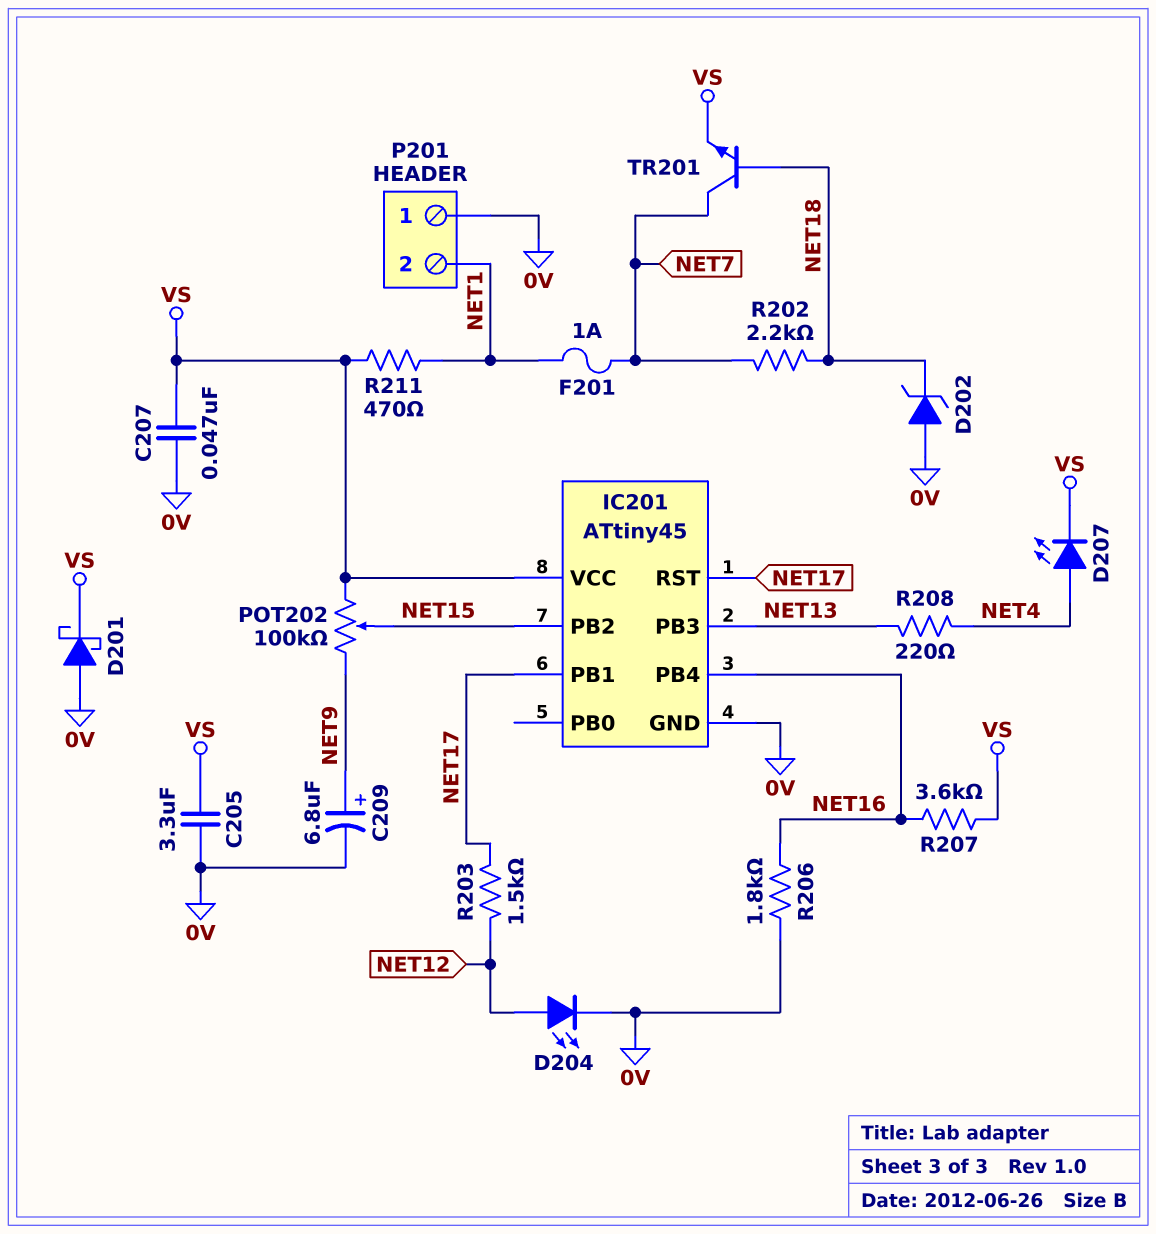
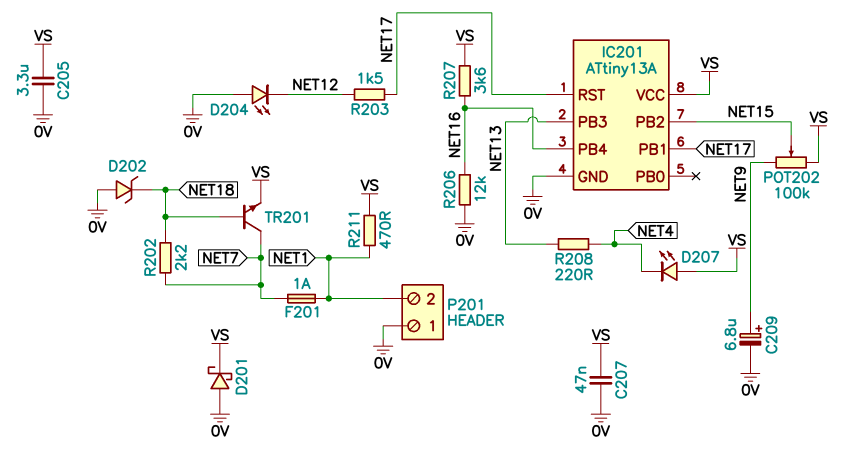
D204: LED (A NET12, K 0V) -> LED (A 0V, K NET12)
D207: LED (A NET4, K VS) -> LED (A VS, K NET4)
IC201: ATtiny45 -> ATtiny13A
R206: 1.8k (0V, NET16) -> 12k (0V, NET16)

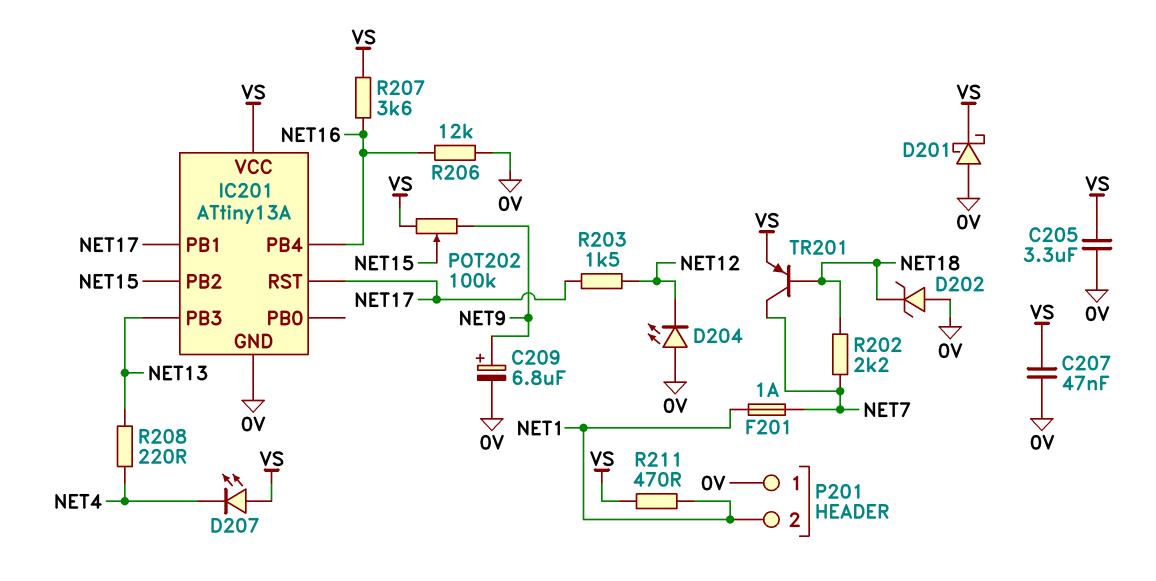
TR201: NPN (B NET18, C NET7, E VS) -> PNP (B NET18, C NET7, E VS)

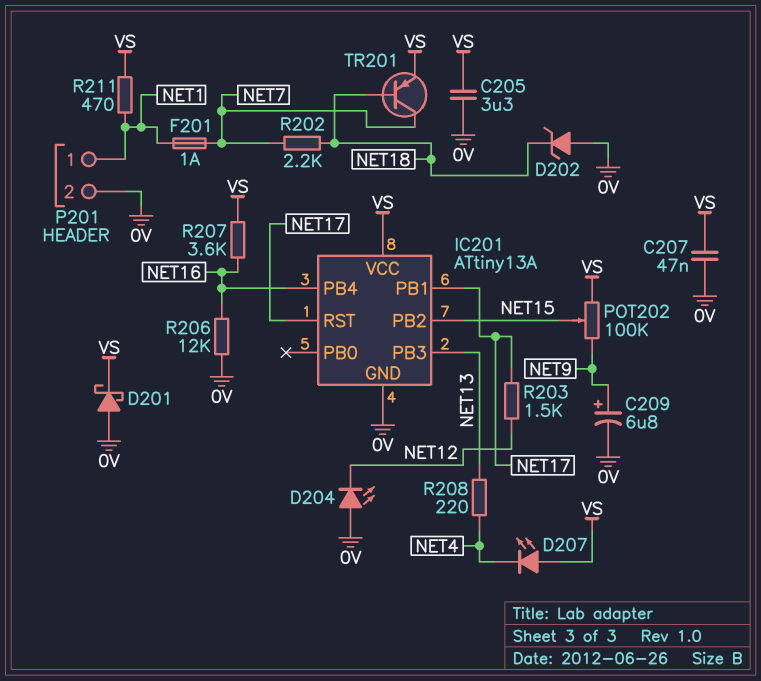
P201 pin 1: 0V -> NET1
P201 pin 2: NET1 -> 0V

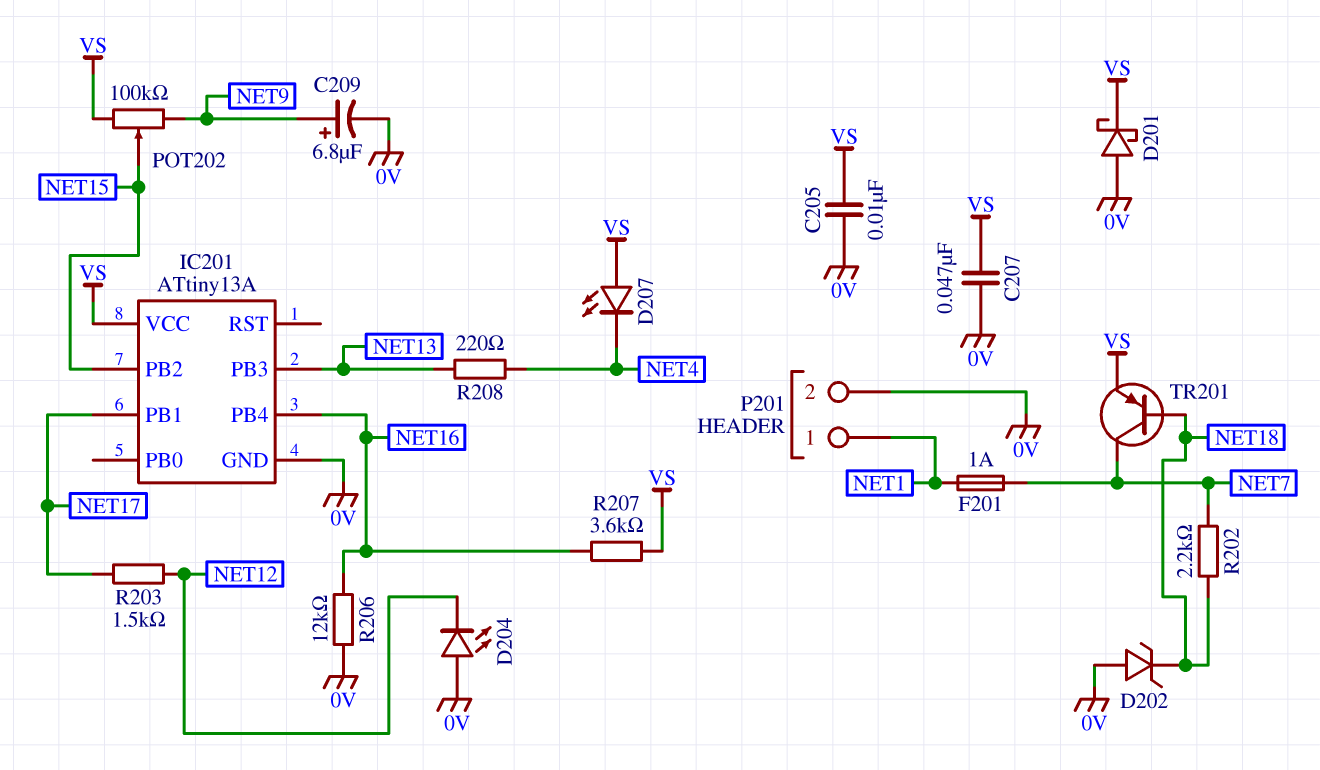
C205: 3.3uF (0V, VS) -> 10nF (0V, VS)
IC201 pin RST: NET17 -> none
R211: 470 (NET1, VS) -> none

